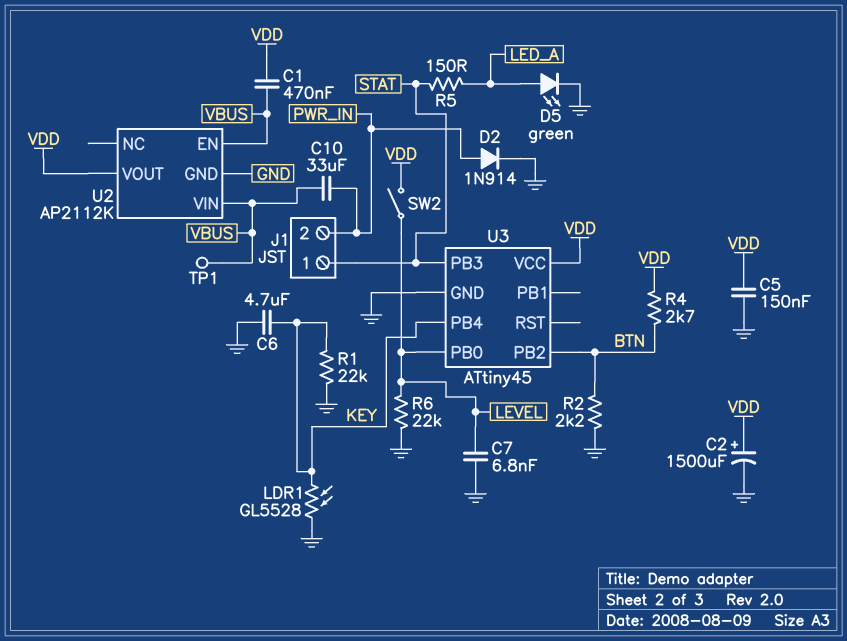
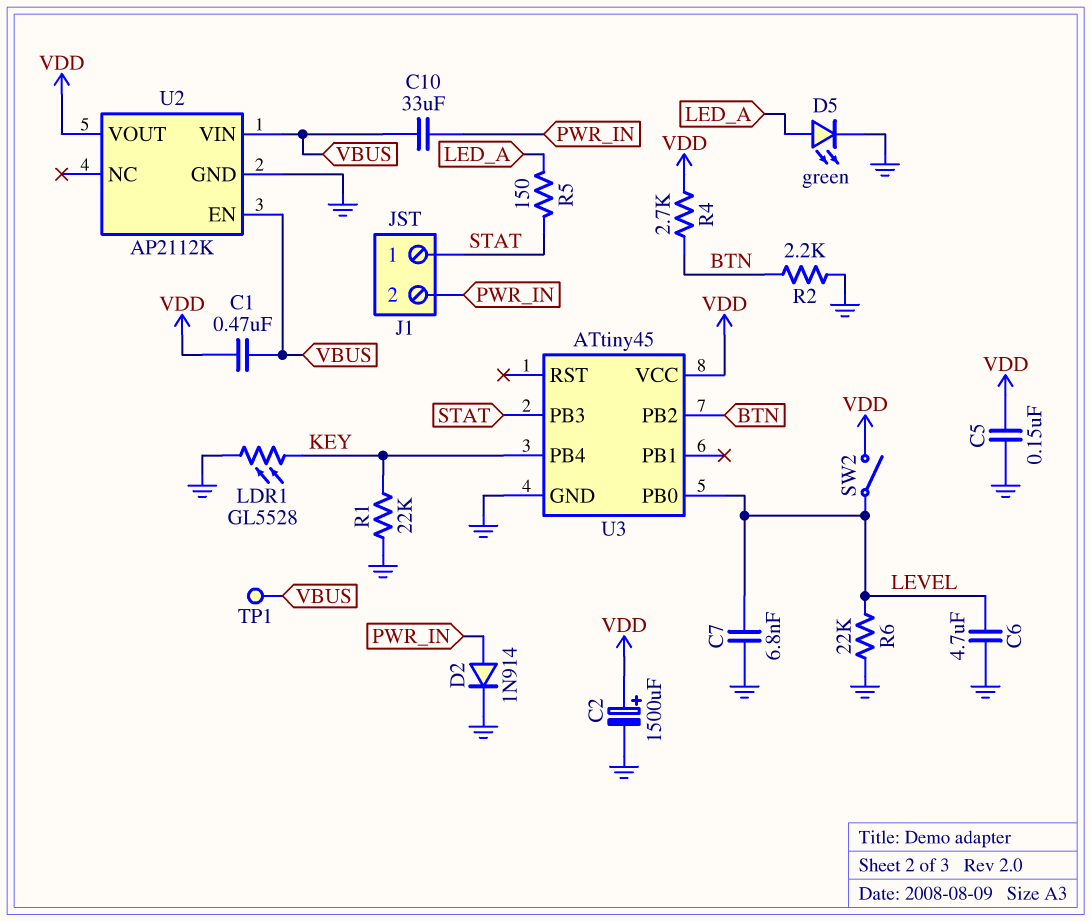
C6: 4.7uF (GND, KEY) -> 4.7uF (GND, LEVEL)

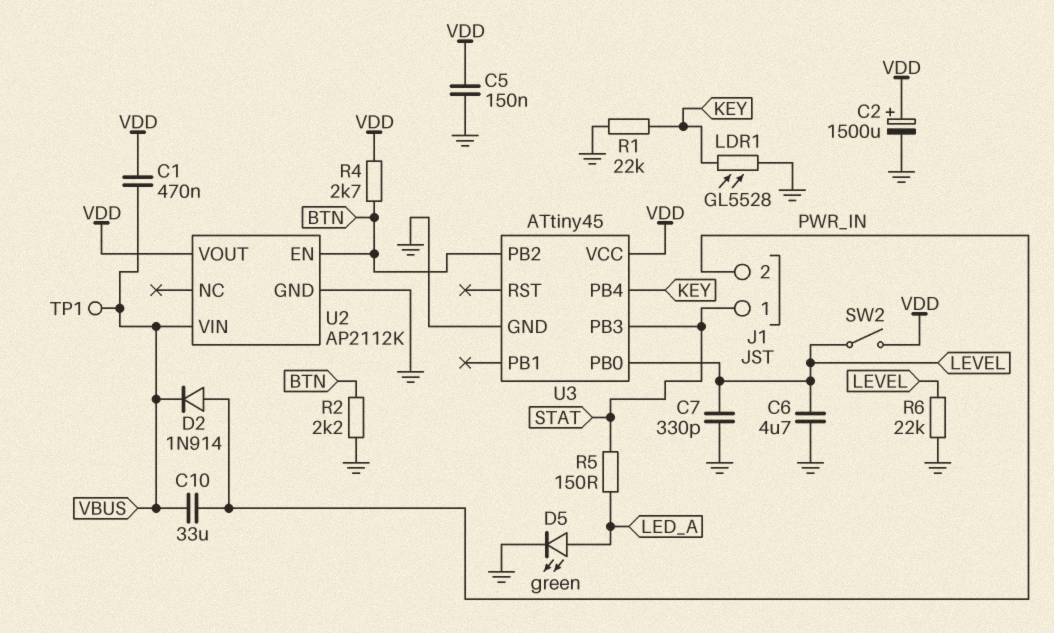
C7: 6.8nF (GND, LEVEL) -> 330pF (GND, LEVEL)
D2: diode 1N914 (A PWR_IN, K GND) -> diode 1N914 (A PWR_IN, K VBUS)
U2 pin EN: VBUS -> BTN

